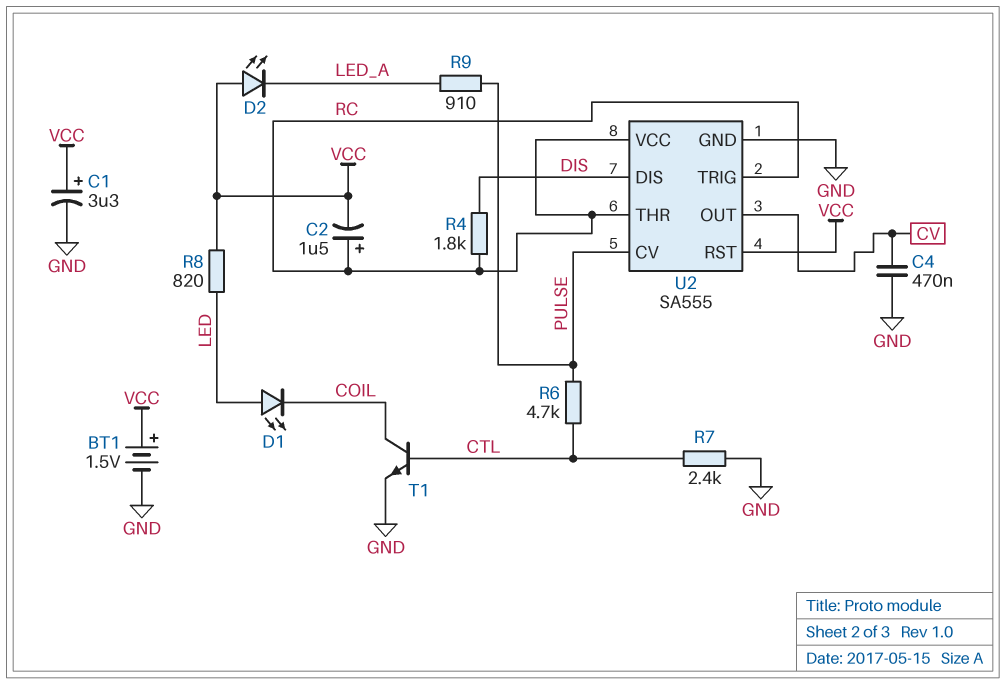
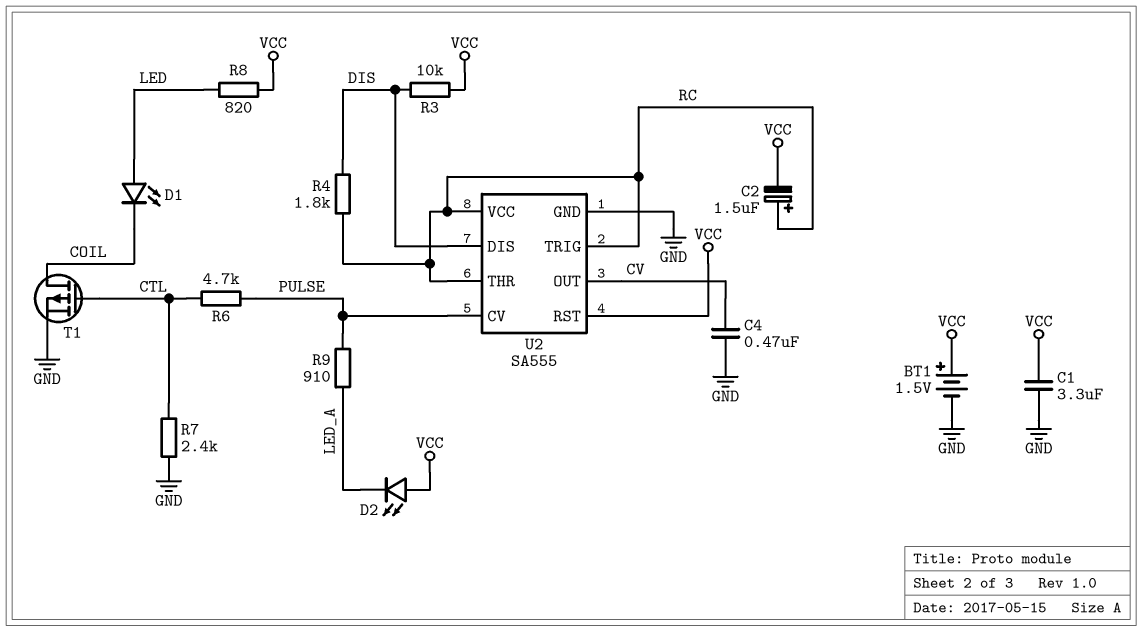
C1: 3.3uF (plus VCC, minus GND) -> 3.3uF (GND, VCC)
R3: none -> 10k (DIS, VCC)
T1: NPN (B CTL, C COIL, E GND) -> PMOS (G CTL, D COIL, S GND)

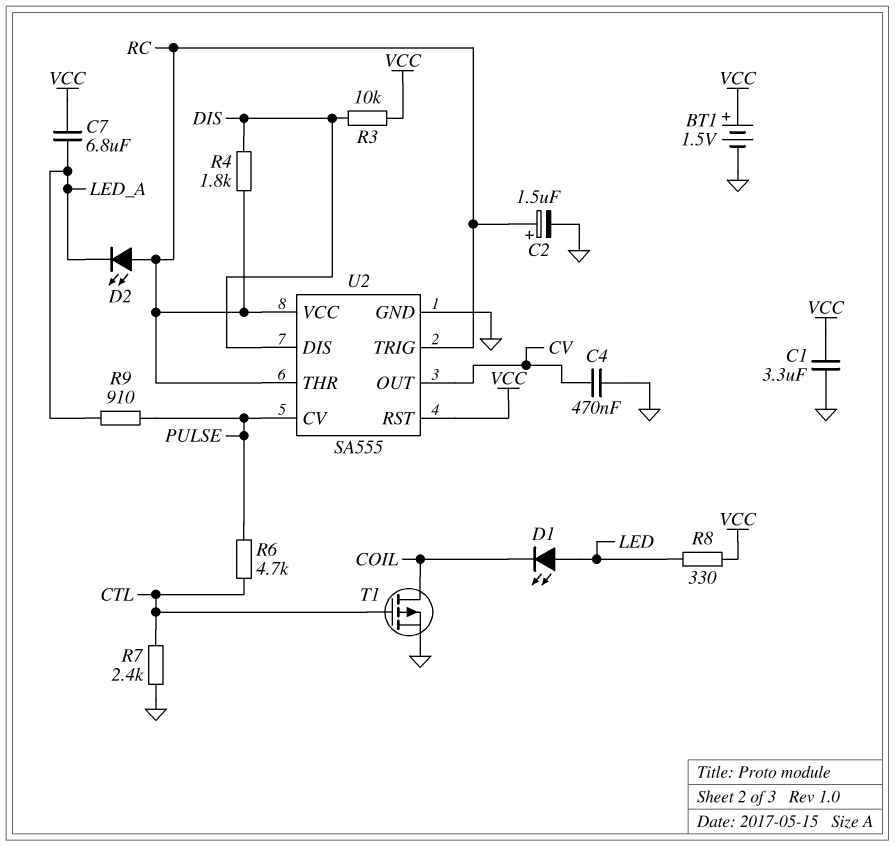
C2: 1.5uF (plus RC, minus VCC) -> 1.5uF (plus RC, minus GND)
C7: none -> 6.8uF (LED_A, VCC)
D2: LED (A VCC, K LED_A) -> LED (A RC, K LED_A)
R8: 820 (LED, VCC) -> 330 (LED, VCC)

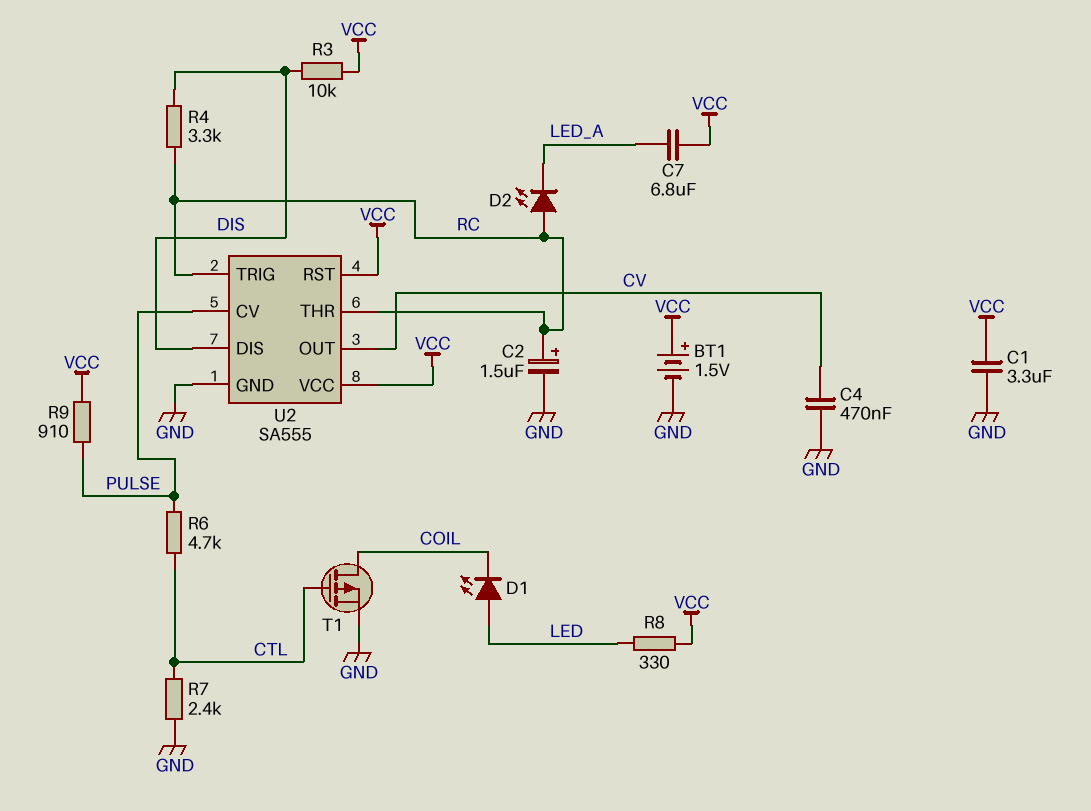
R4: 1.8k (DIS, RC) -> 3.3k (DIS, RC)
R9: 910 (LED_A, PULSE) -> 910 (PULSE, VCC)
U2 pin VCC: RC -> VCC

